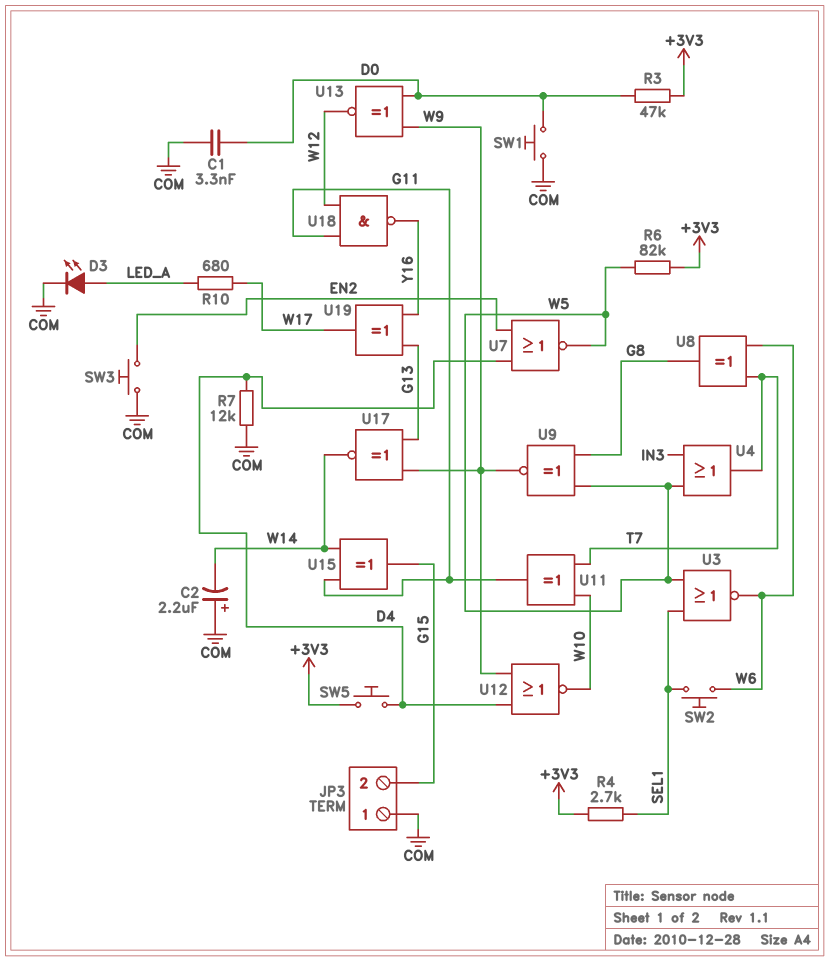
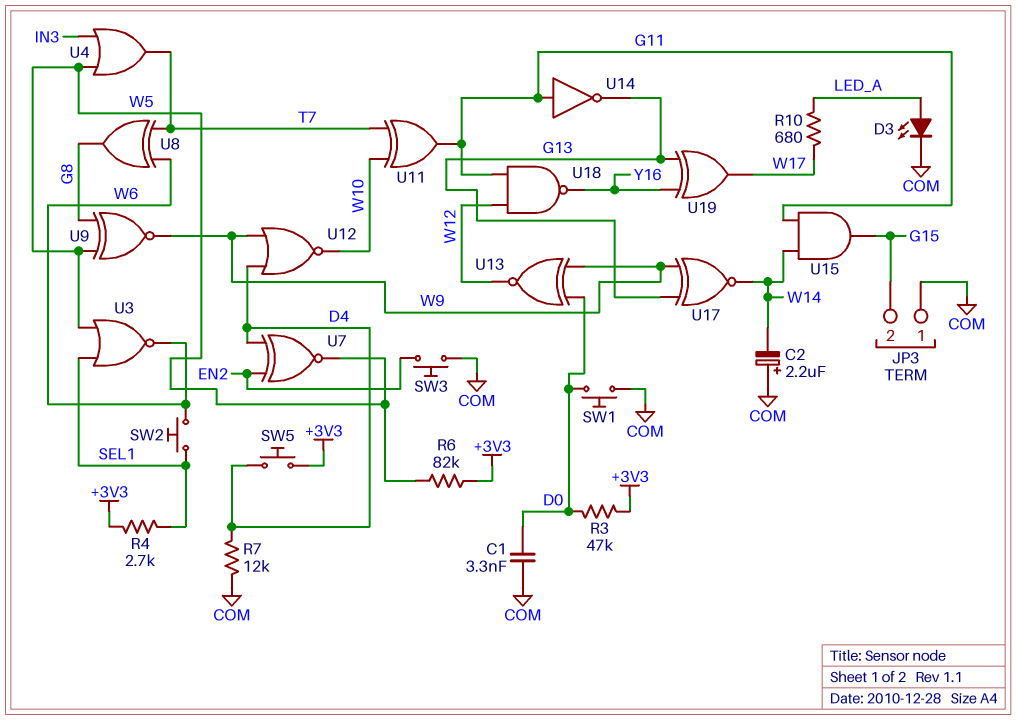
U7: NOR (in D4, in EN2, out W5) -> XNOR (in D4, in EN2, out W5)
U14: none -> NOT (in G11, out G13)
U15: XOR (in G11, in W14, out G15) -> AND (in G11, in W14, out G15)

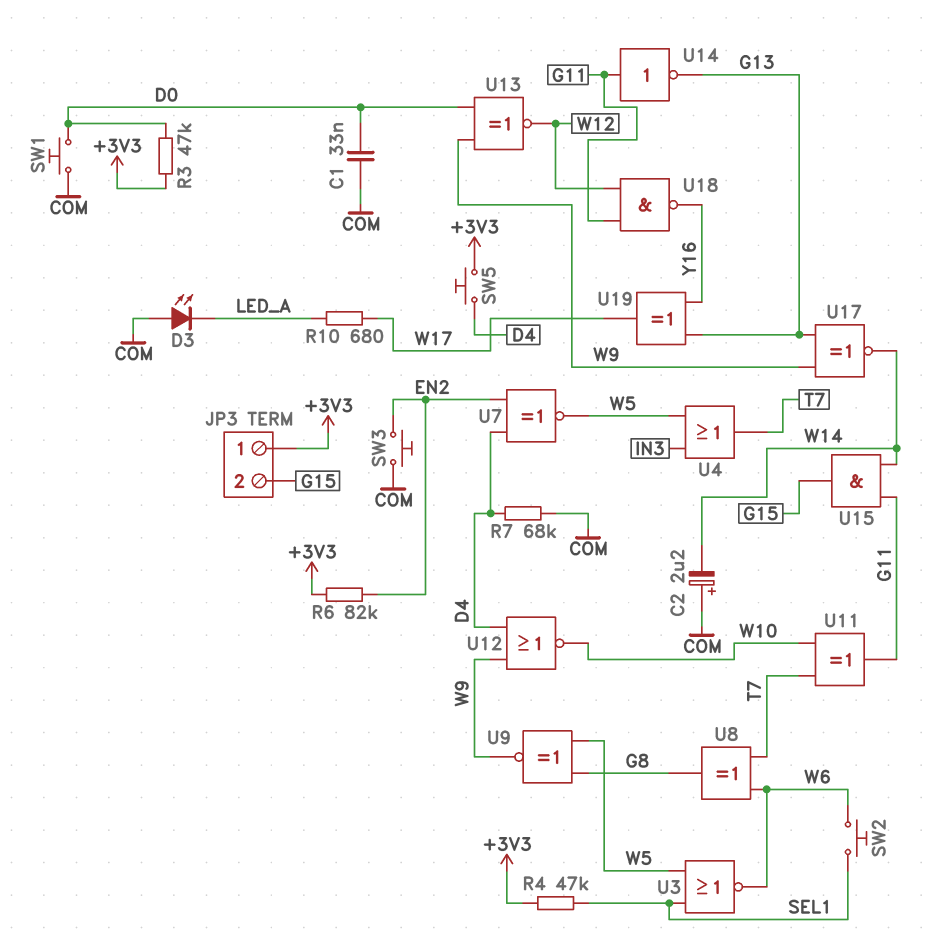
C1: 3.3nF (COM, D0) -> 33nF (COM, D0)
D3: LED (A LED_A, K COM) -> LED (A COM, K LED_A)
JP3 pin 1: COM -> +3V3
R4: 2.7k (+3V3, SEL1) -> 47k (+3V3, SEL1)
R6: 82k (+3V3, W5) -> 82k (+3V3, EN2)
R7: 12k (COM, D4) -> 68k (COM, D4)

